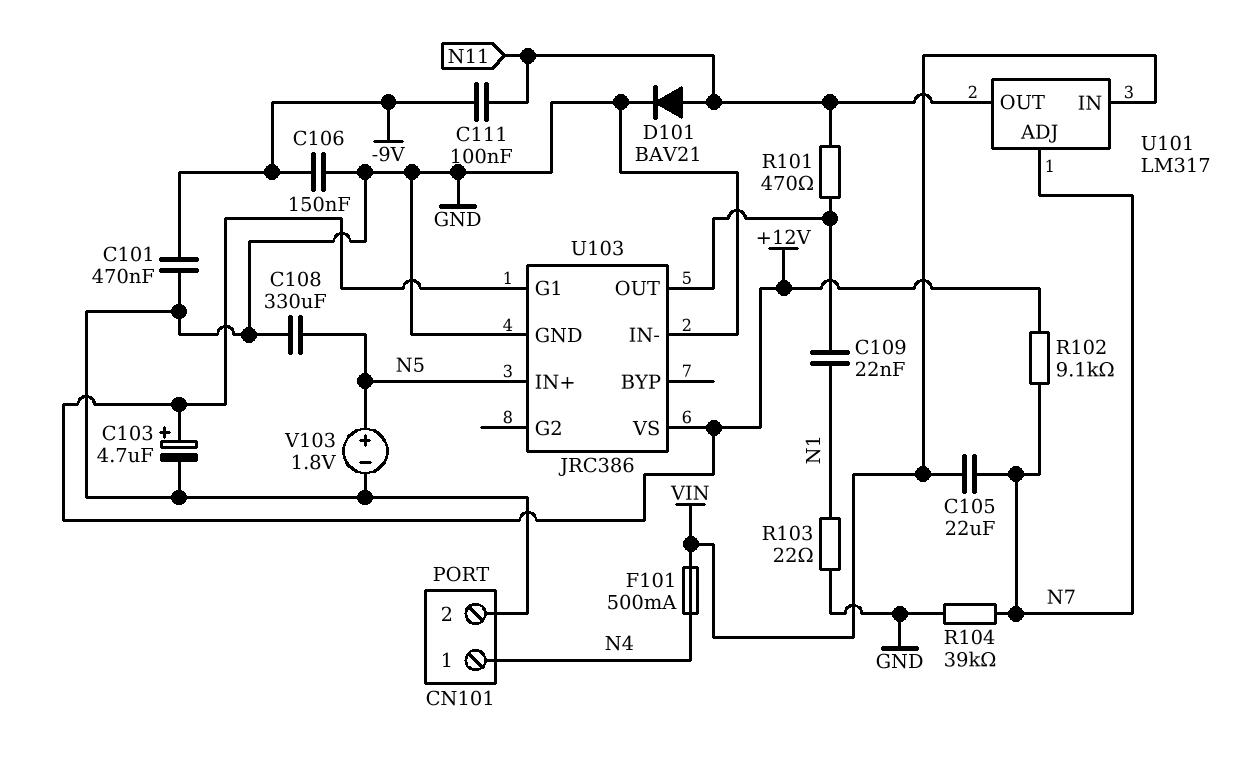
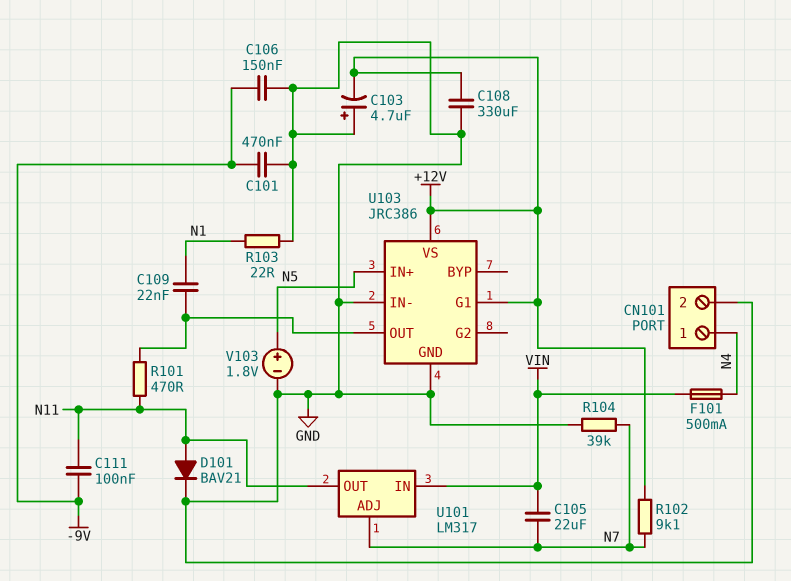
C103: 4.7uF (plus +12V, minus GND) -> 4.7uF (plus GND, minus +12V)
C108: 330uF (GND, N5) -> 330uF (+12V, GND)

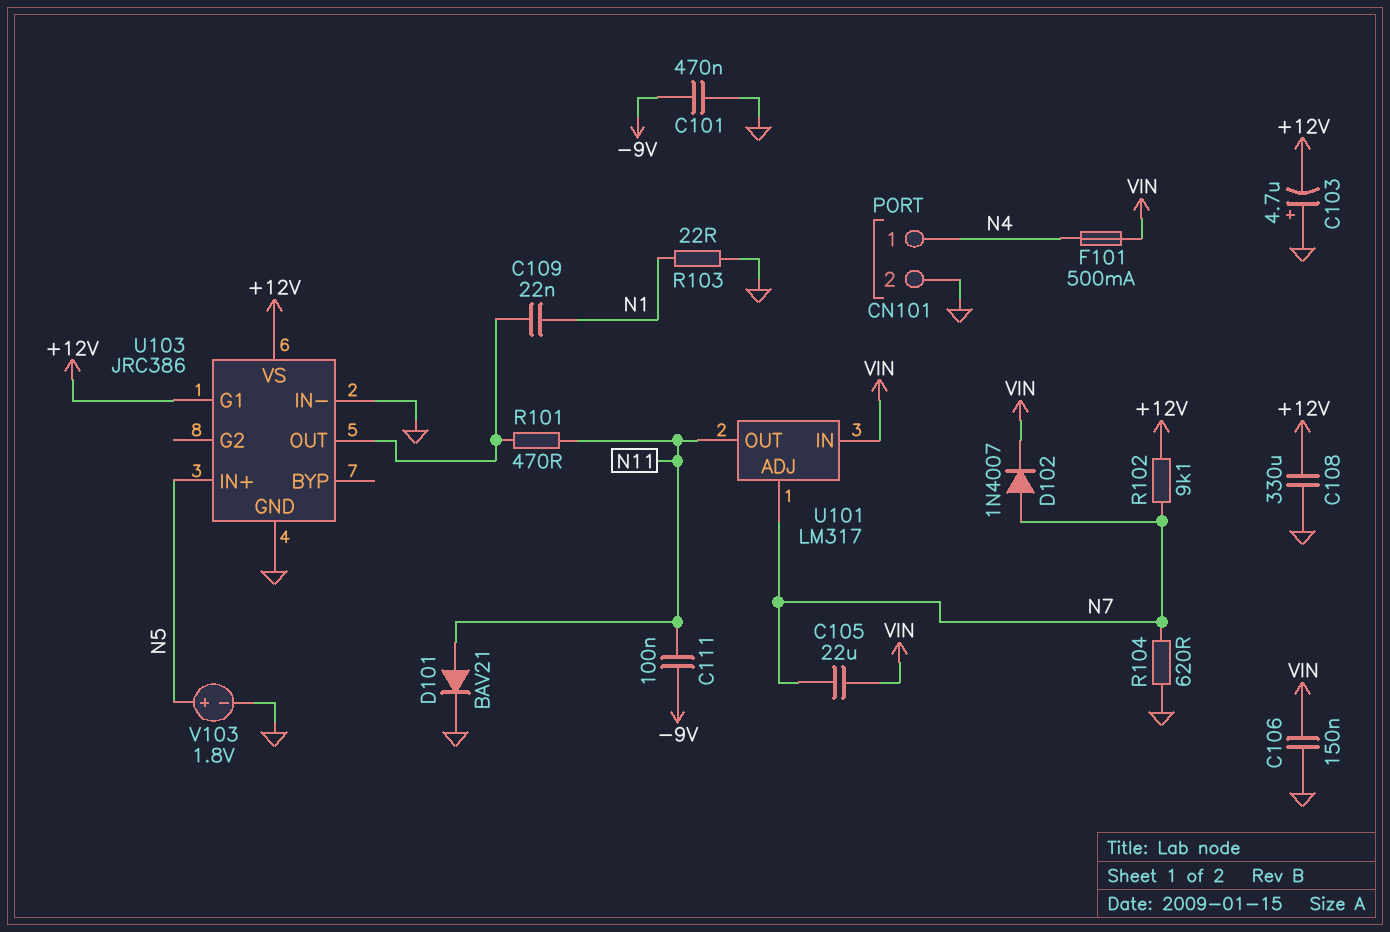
C106: 150nF (-9V, GND) -> 150nF (GND, VIN)
D102: none -> diode 1N4007 (A N7, K VIN)
R104: 39k (GND, N7) -> 620 (GND, N7)

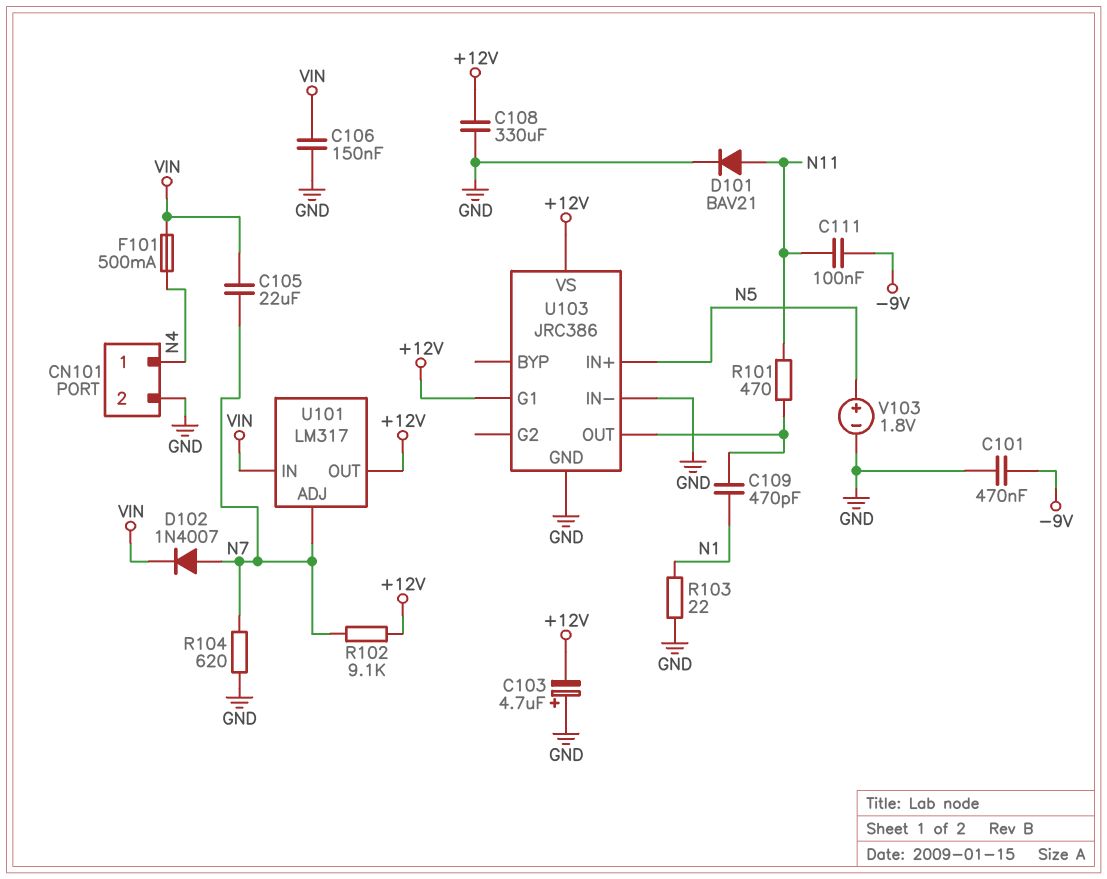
C109: 22nF (N1, U103/OUT) -> 470pF (N1, U103/OUT)
U101 pin OUT: N11 -> +12V

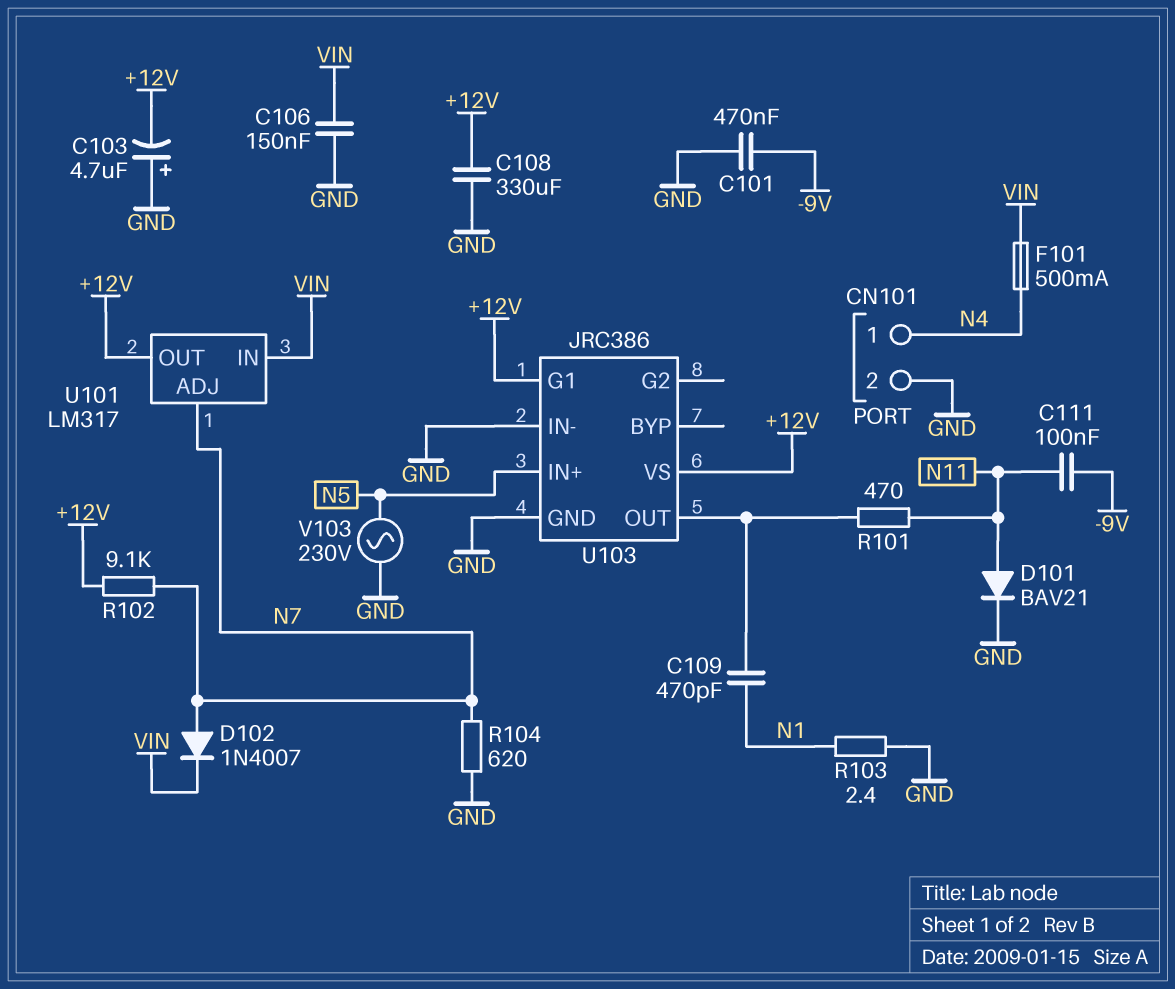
C105: 22uF (N7, VIN) -> none
R103: 22 (GND, N1) -> 2.4 (GND, N1)
V103: 1.8V (plus N5, minus GND) -> AC 230V (GND, N5)

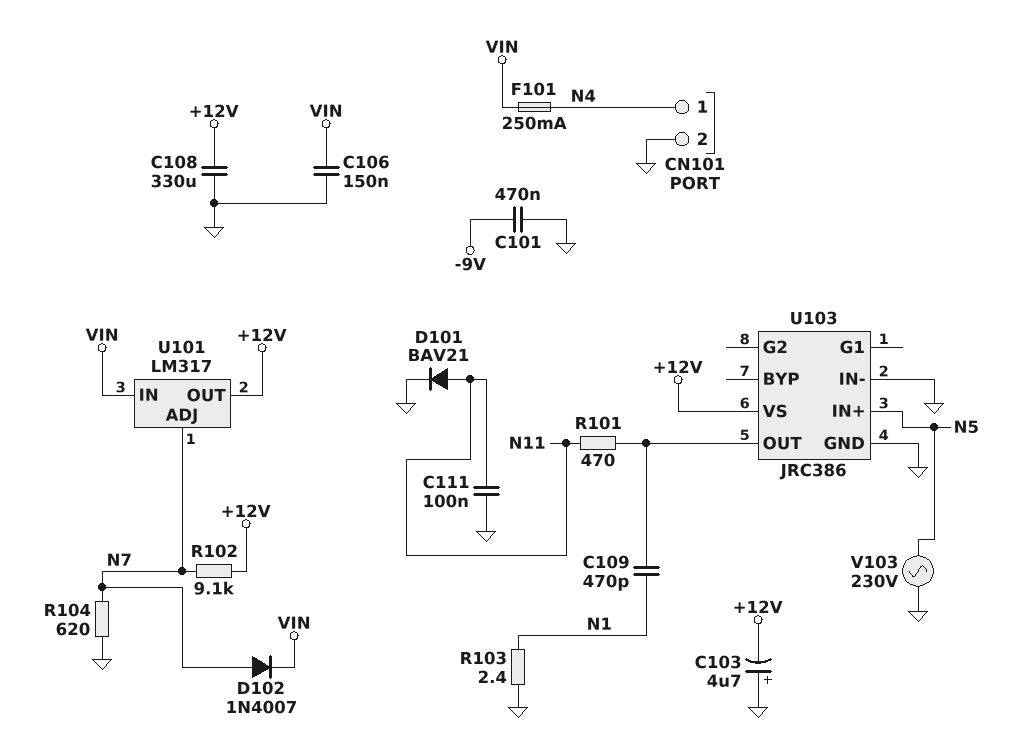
C111: 100nF (-9V, N11) -> 100nF (GND, N11)
F101: 500mA (N4, VIN) -> 250mA (N4, VIN)
U103 pin G1: +12V -> none

